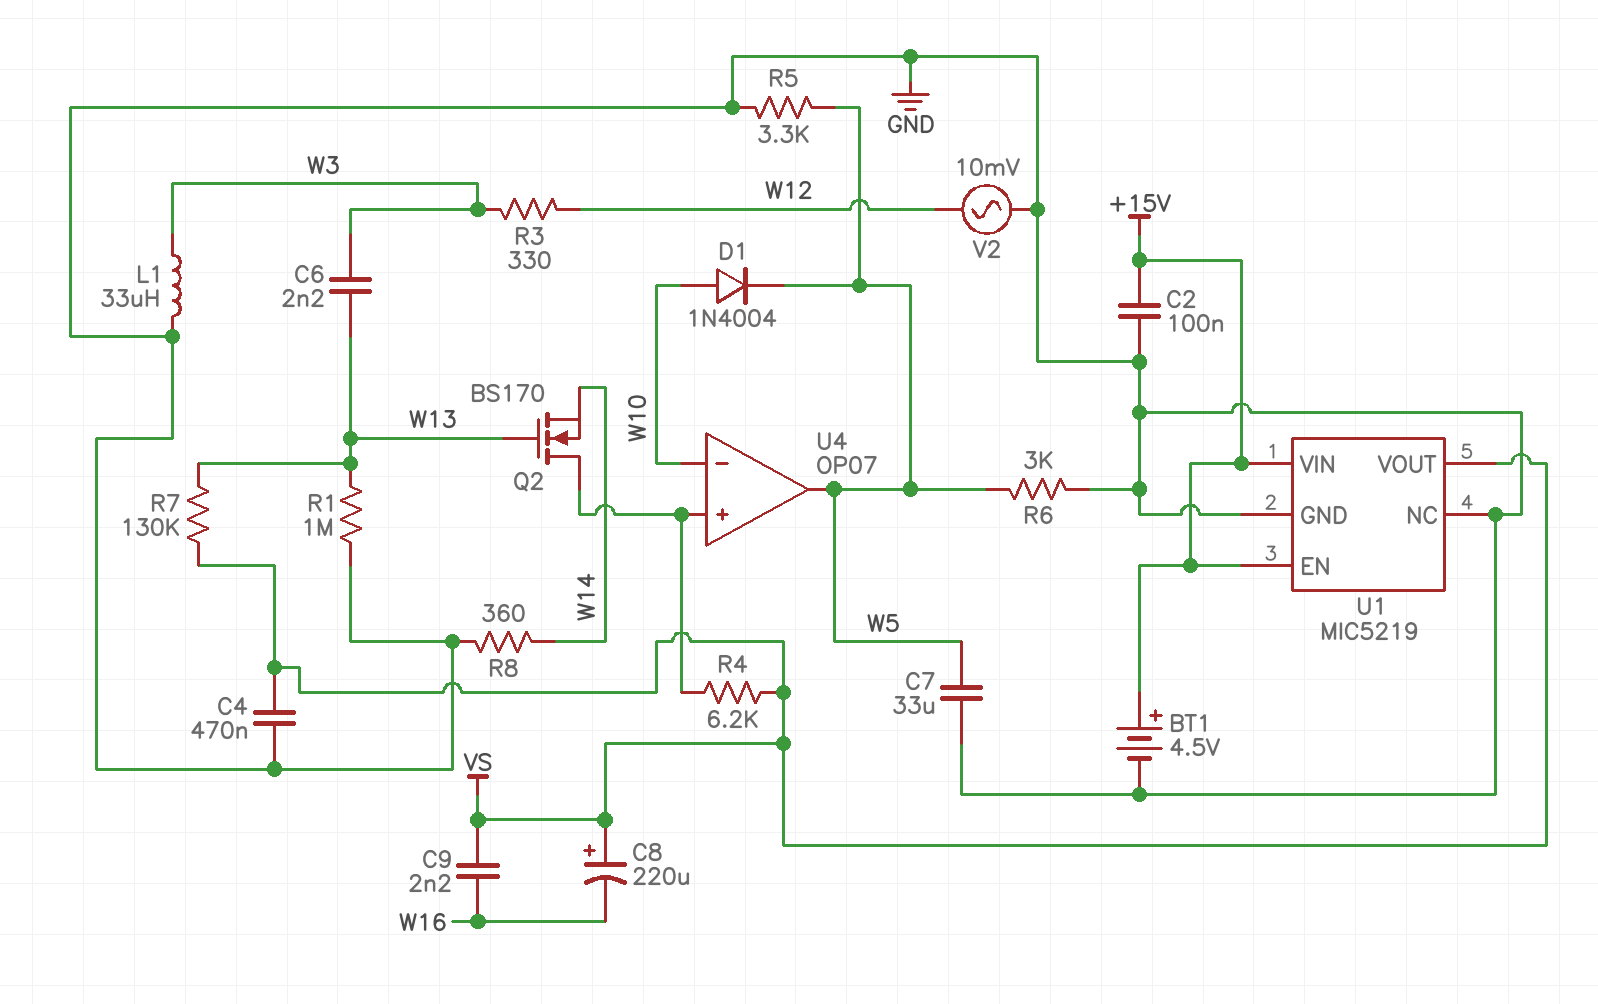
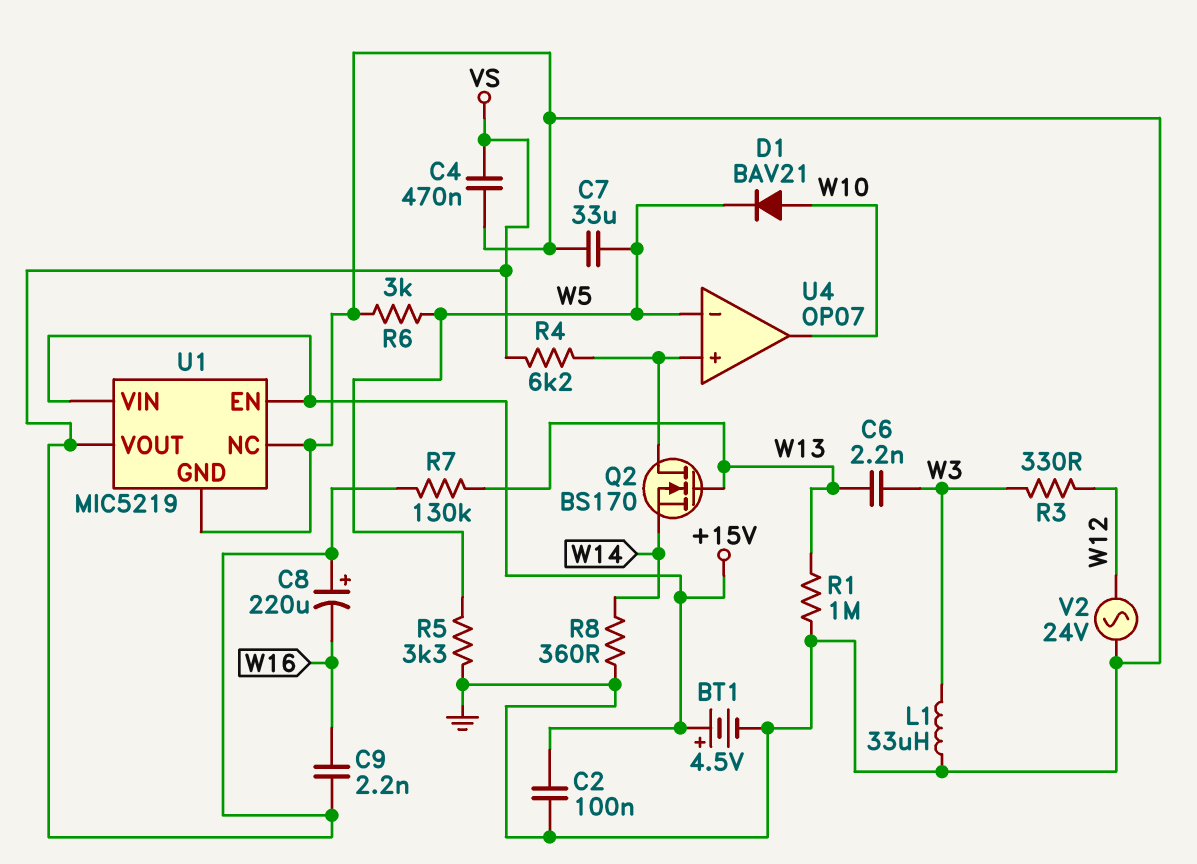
D1: diode 1N4004 (A W10, K W5) -> diode BAV21 (A W10, K W5)
U4 pin in-: W10 -> W5
U4 pin out: W5 -> W10
V2: AC 10mV (GND, W12) -> AC 24V (GND, W12)

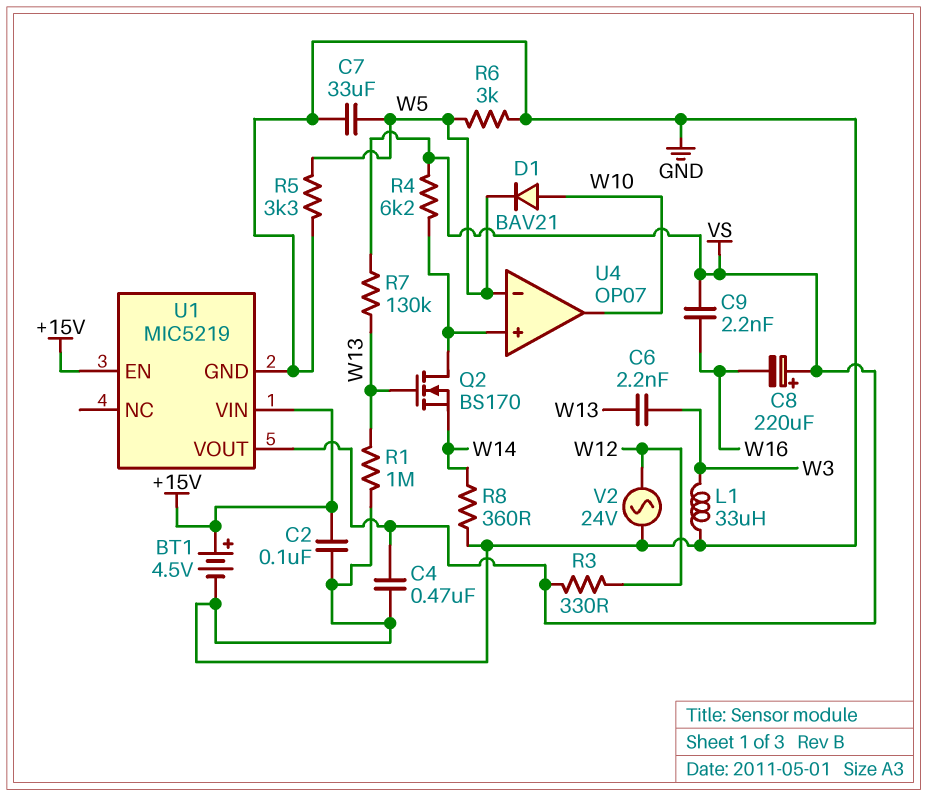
R3: 330 (W3, W12) -> 330 (VS, W12)
U1 pin NC: GND -> none

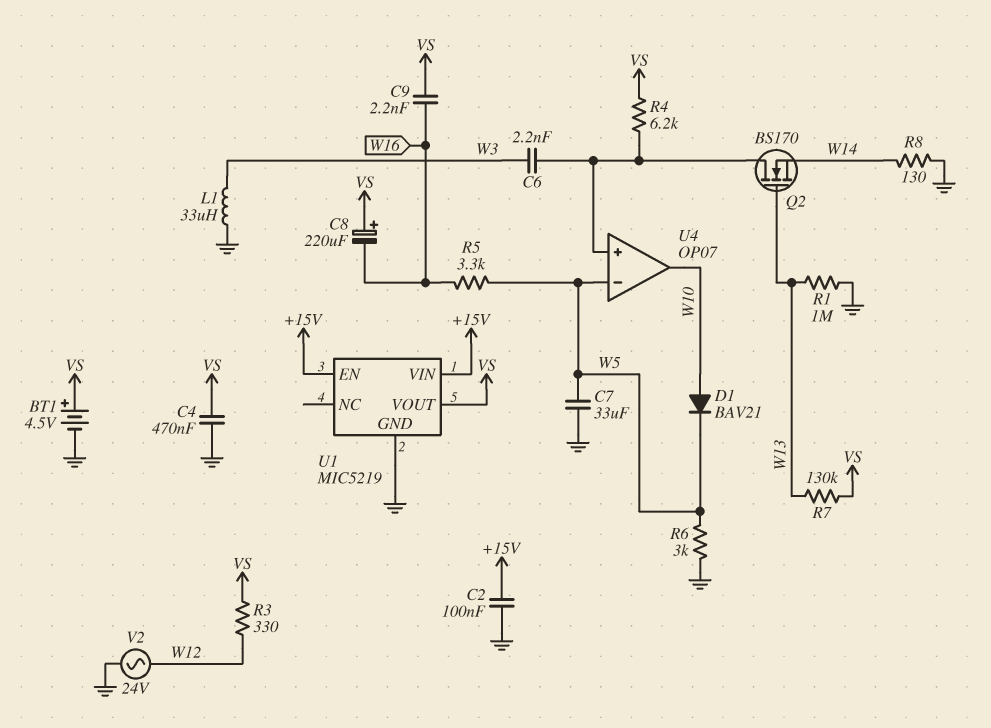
BT1: 4.5V (plus +15V, minus GND) -> 4.5V (plus VS, minus GND)
C6: 2.2nF (W3, W13) -> 2.2nF (U4/in+, W3)
R5: 3.3k (GND, W5) -> 3.3k (W5, W16)
R8: 360 (GND, W14) -> 130 (GND, W14)

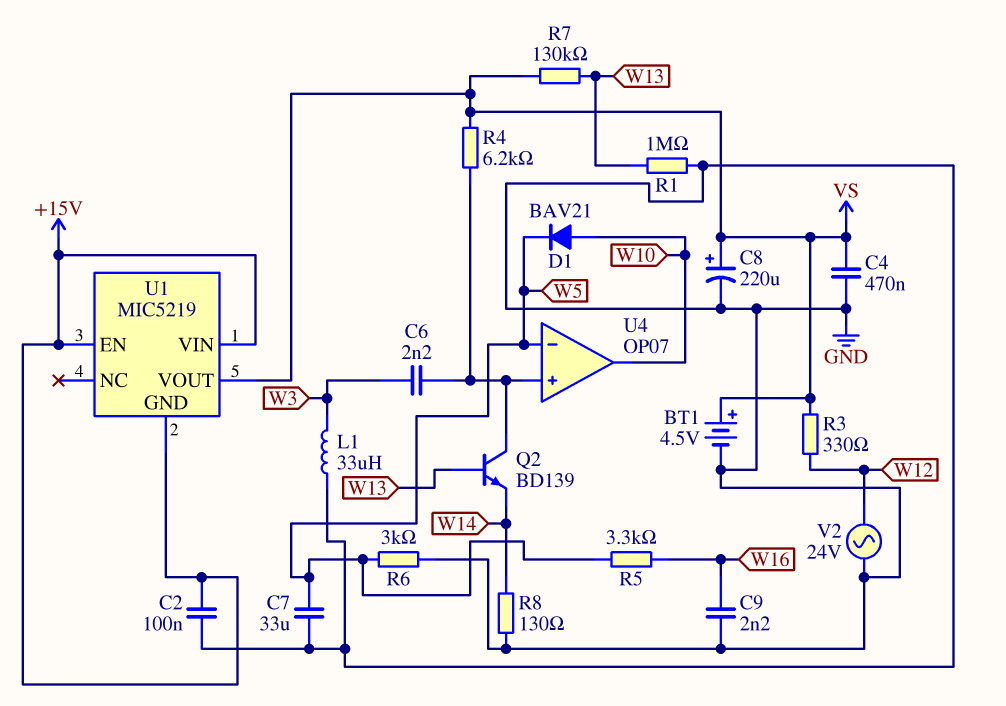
C8: 220uF (plus VS, minus W16) -> 220uF (plus VS, minus GND)
C9: 2.2nF (VS, W16) -> 2.2nF (GND, W16)
Q2: NMOS BS170 (G W13, D U4/in+, S W14) -> NPN BD139 (B W13, C U4/in+, E W14)
U1 pin GND: GND -> +15V

